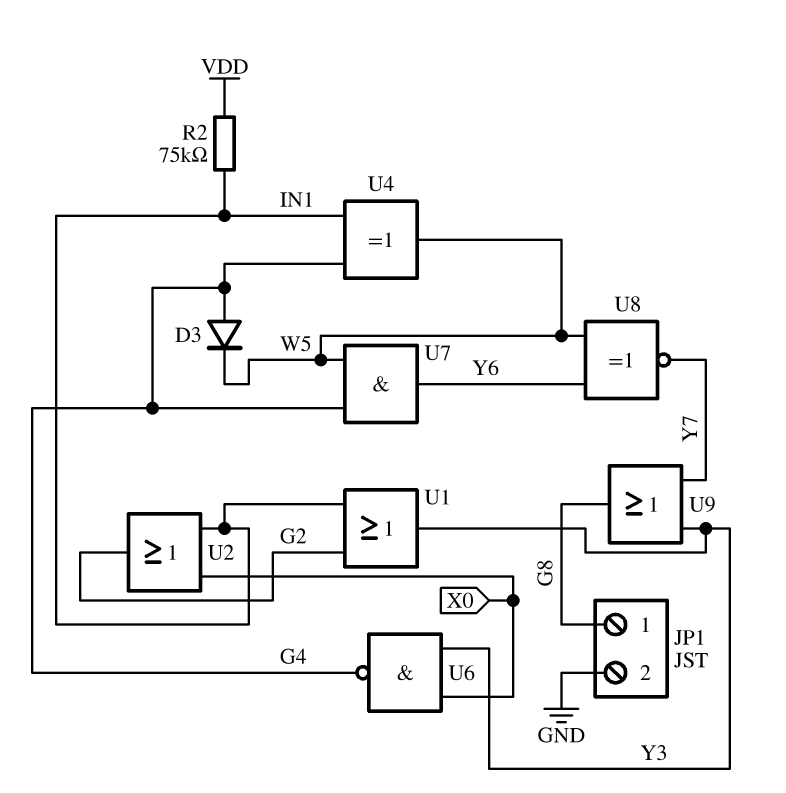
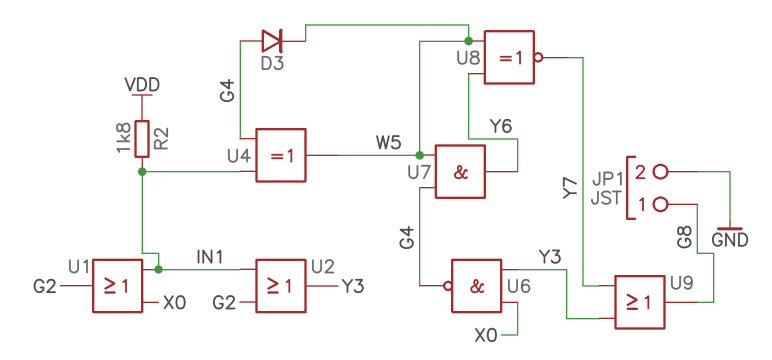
R2: 75k (IN1, VDD) -> 1.8k (IN1, VDD)
U1: OR (in G2, in IN1, out Y3) -> OR (in IN1, in X0, out G2)
U2: OR (in IN1, in X0, out G2) -> OR (in G2, in IN1, out Y3)

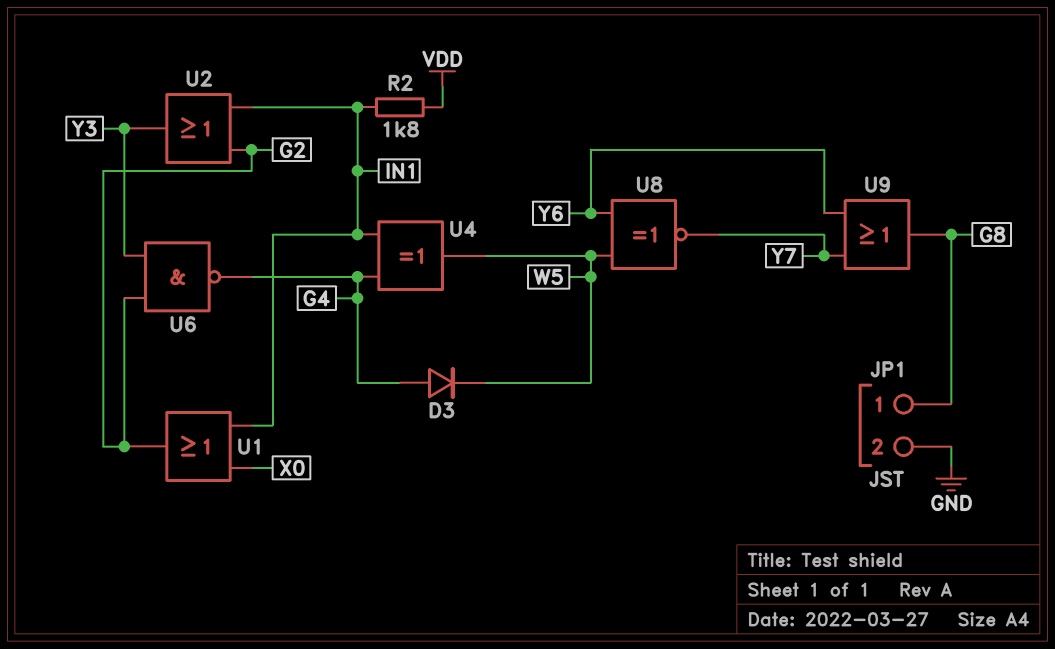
U6: NAND (in X0, in Y3, out G4) -> NAND (in G2, in Y3, out G4)
U7: AND (in G4, in W5, out Y6) -> none
U9: OR (in Y3, in Y7, out G8) -> OR (in Y6, in Y7, out G8)

